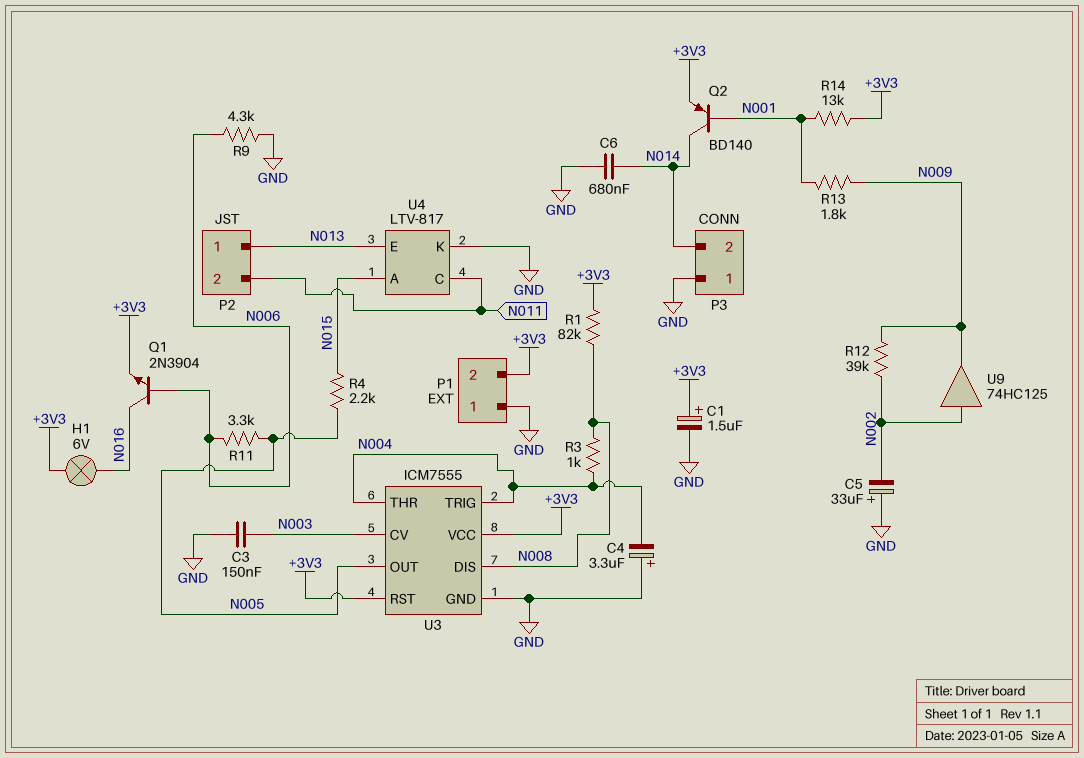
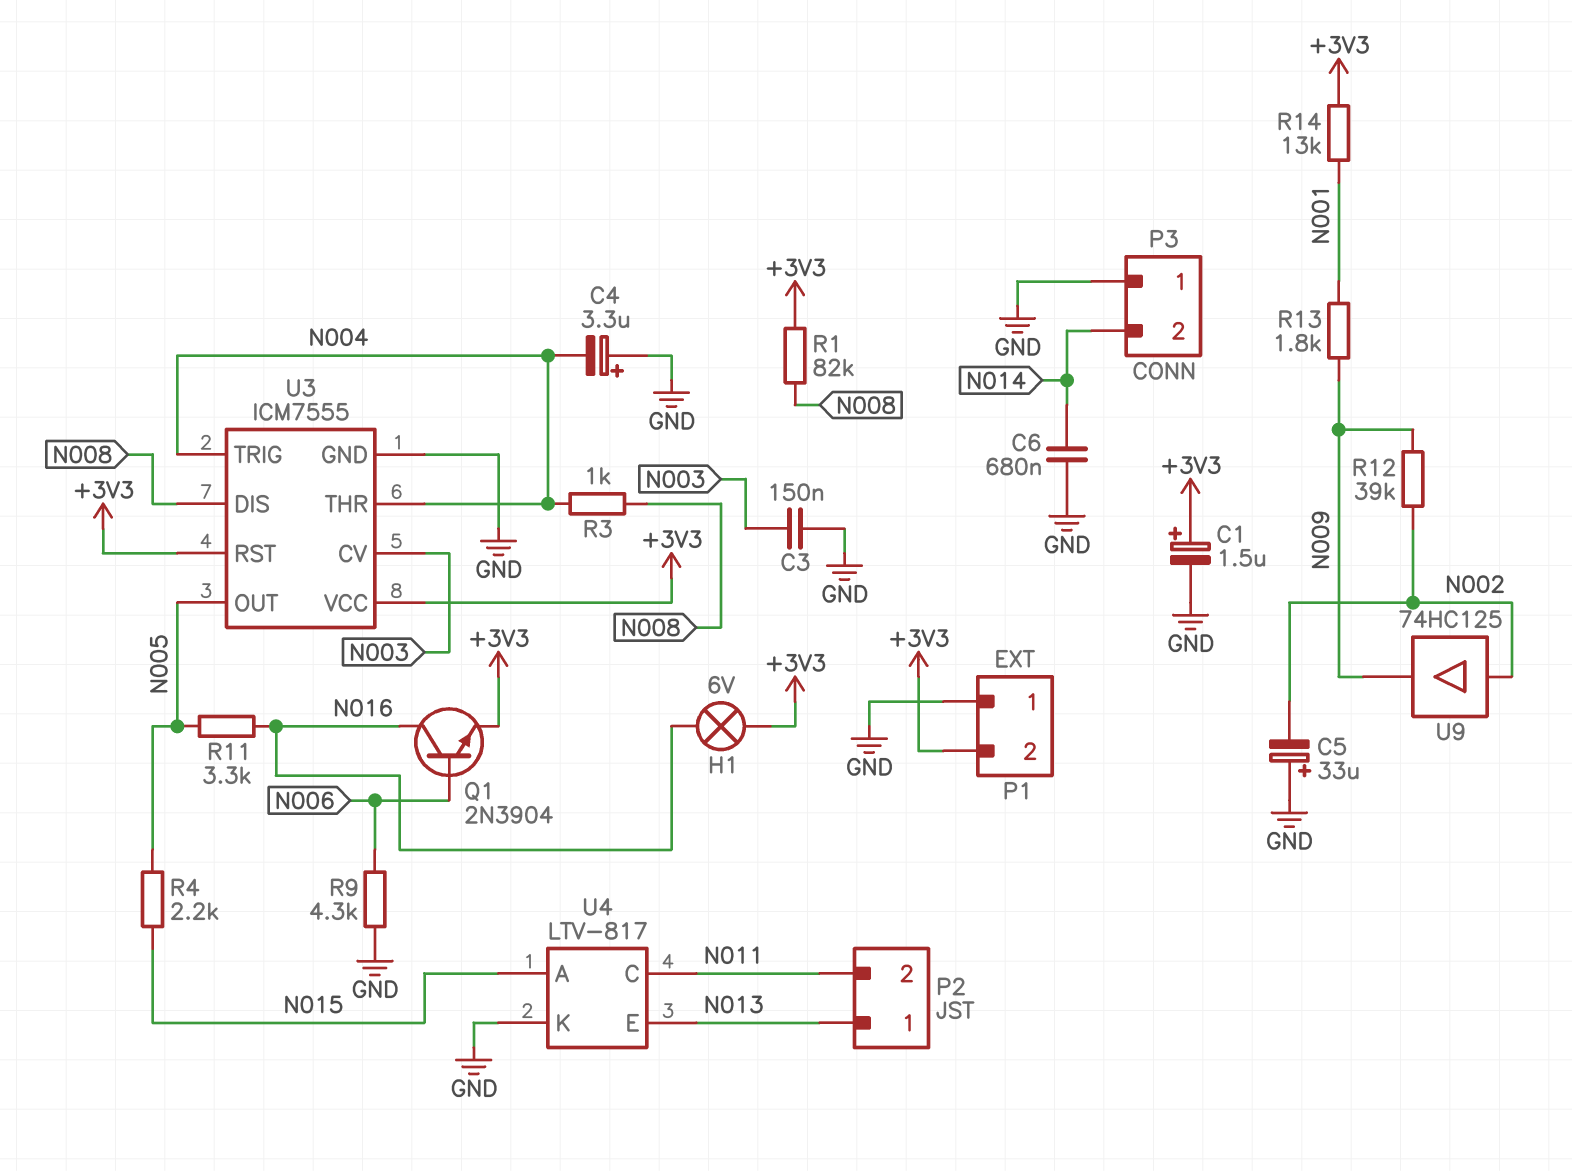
Q2: PNP BD140 (B N001, C N014, E +3V3) -> none
R11: 3.3k (N005, N006) -> 3.3k (N005, N016)

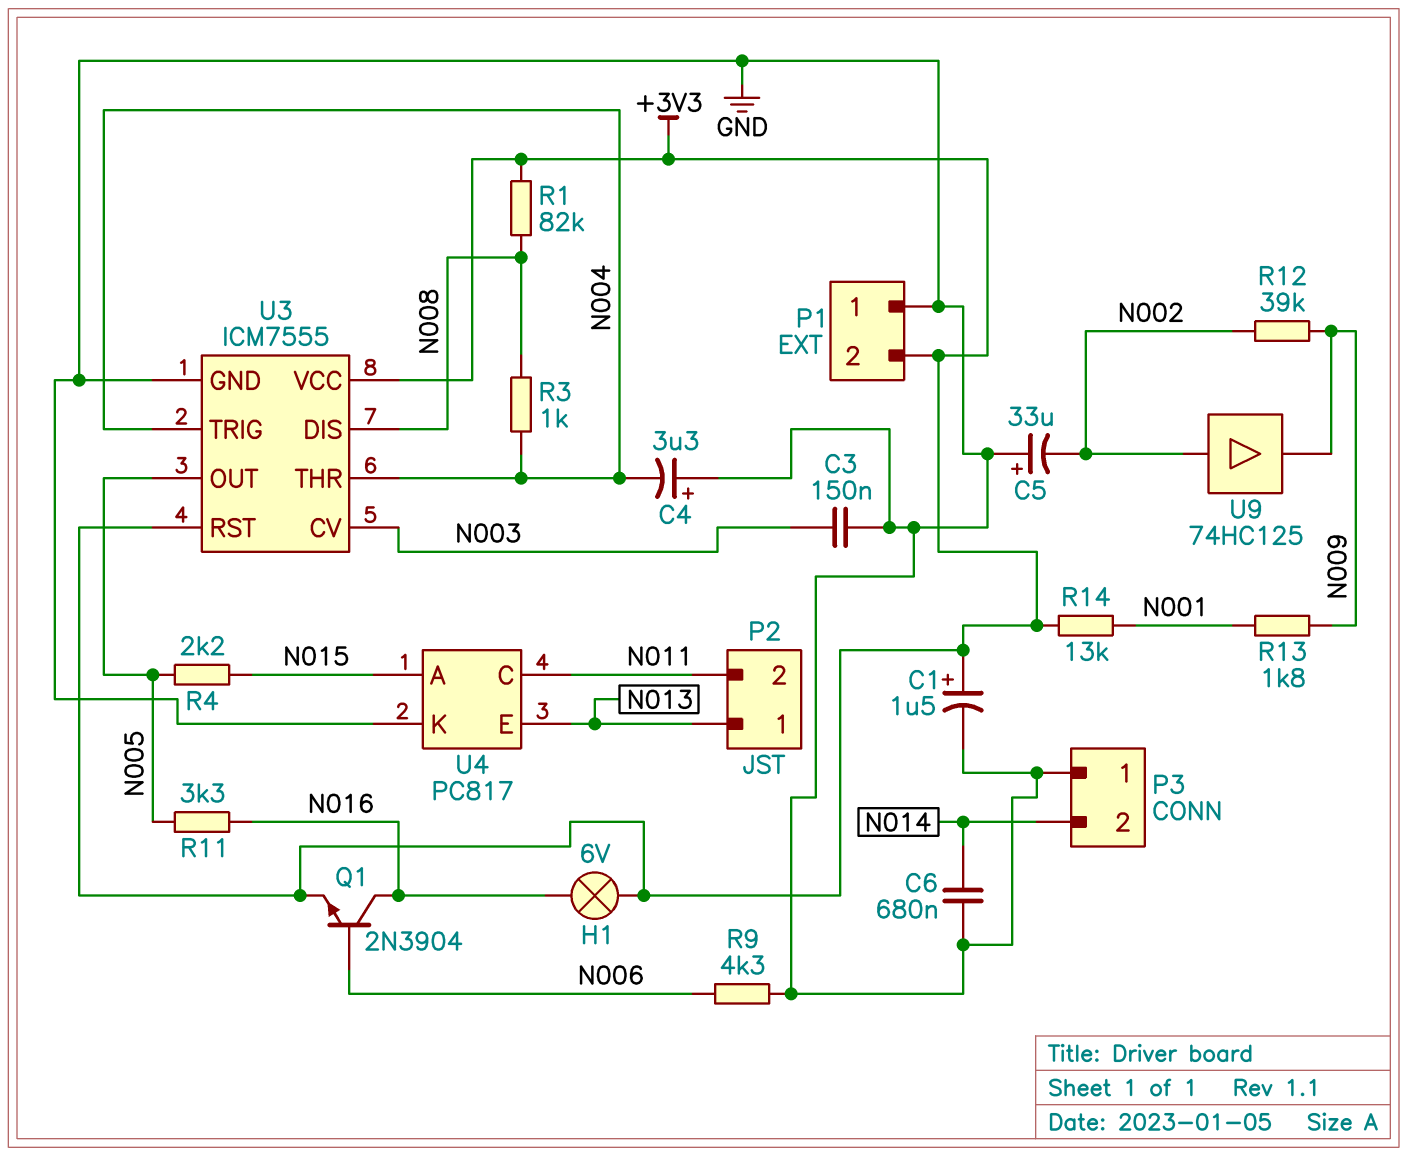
U4: LTV-817 -> PC817

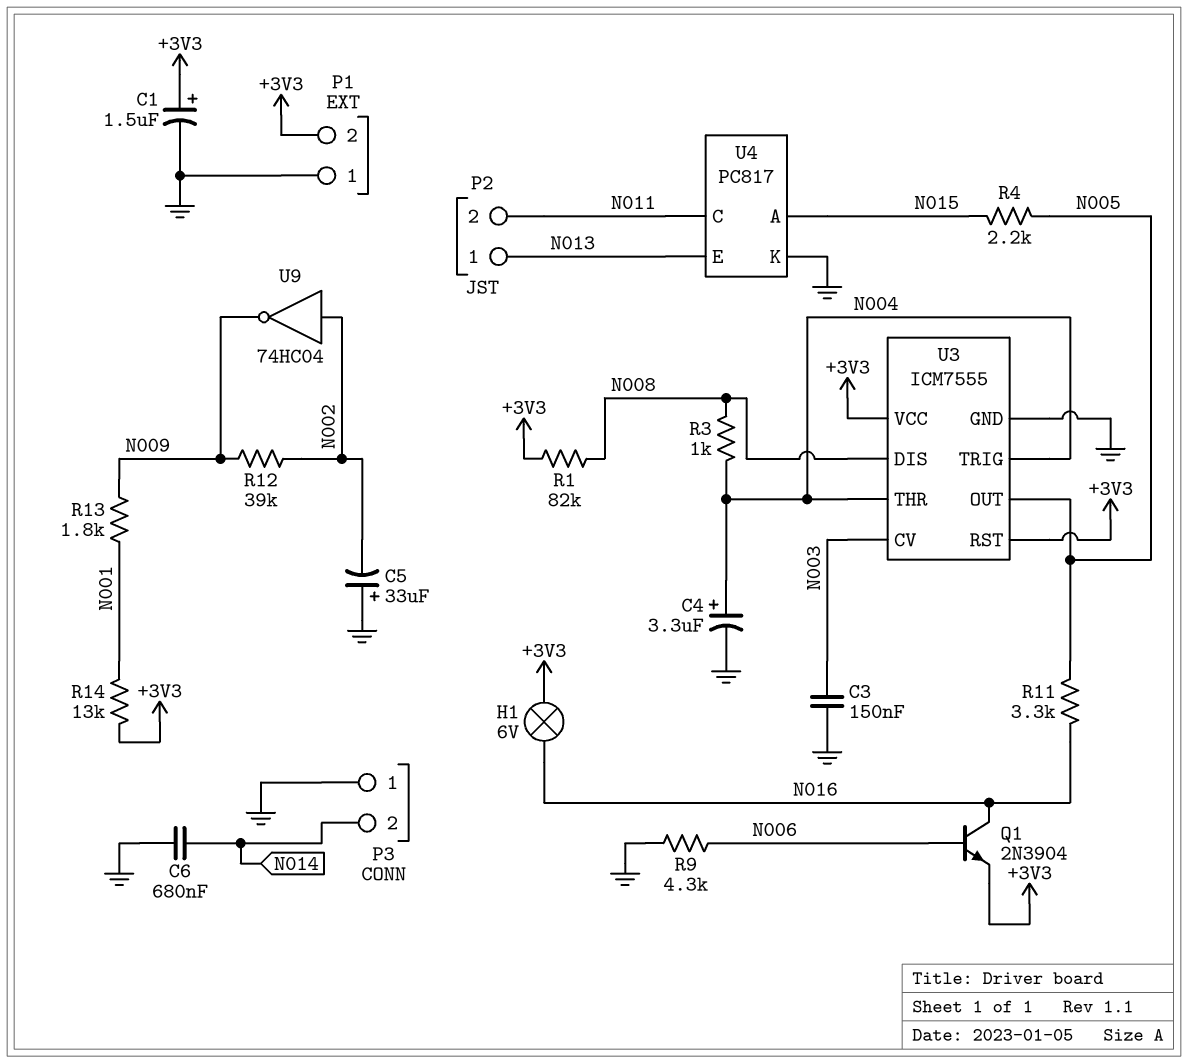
C4: 3.3uF (plus GND, minus N004) -> 3.3uF (plus N004, minus GND)
U9: buffer 74HC125 (in N002, out N009) -> NOT 74HC04 (in N002, out N009)

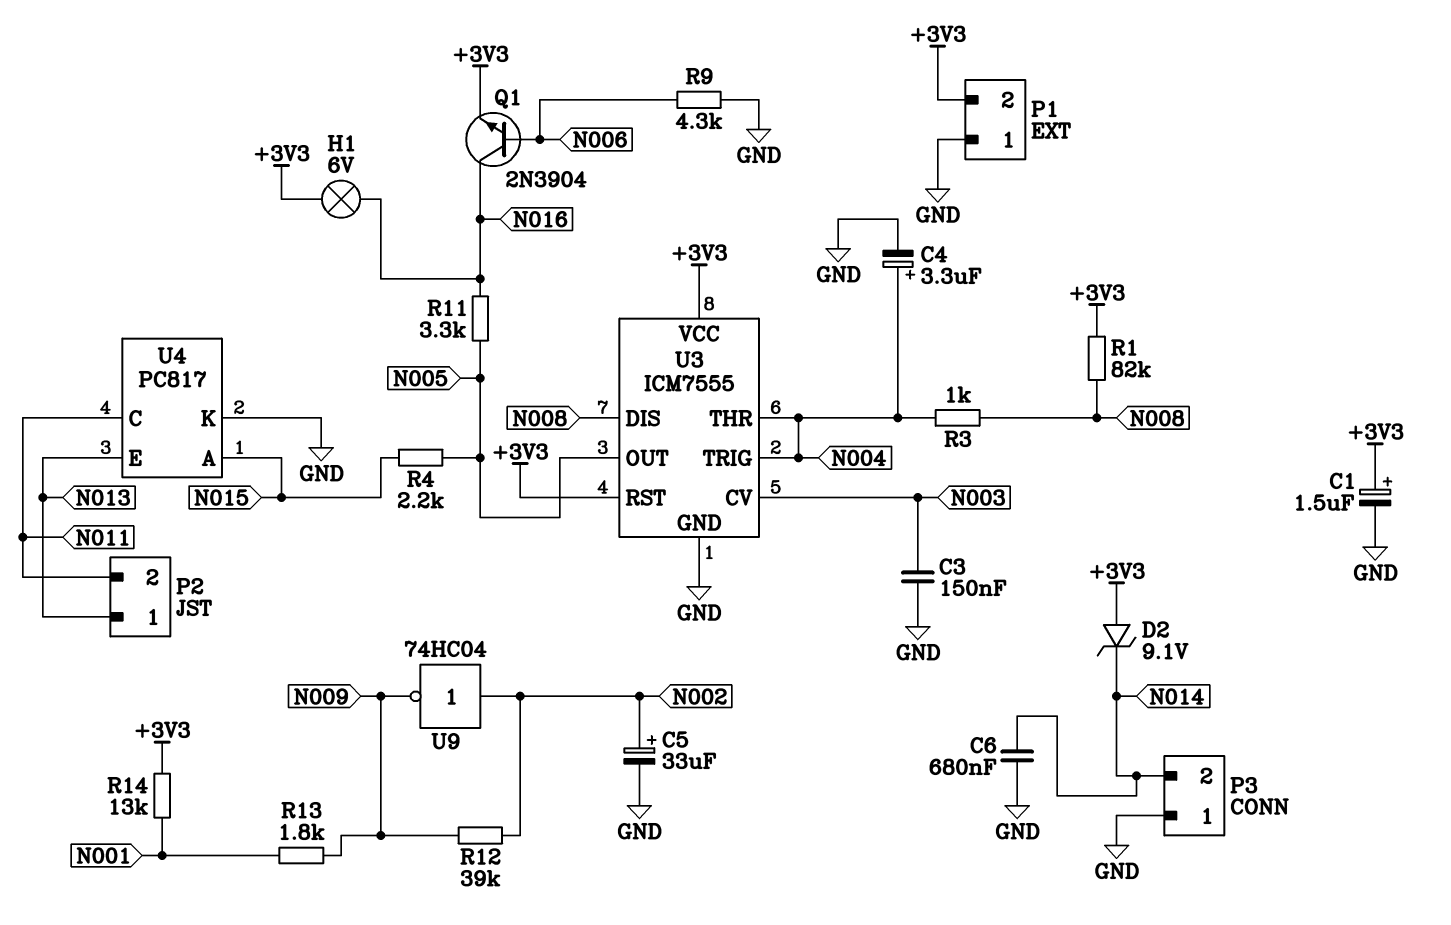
C5: 33uF (plus GND, minus N002) -> 33uF (plus N002, minus GND)
D2: none -> zener 9.1V (A +3V3, K N014)

